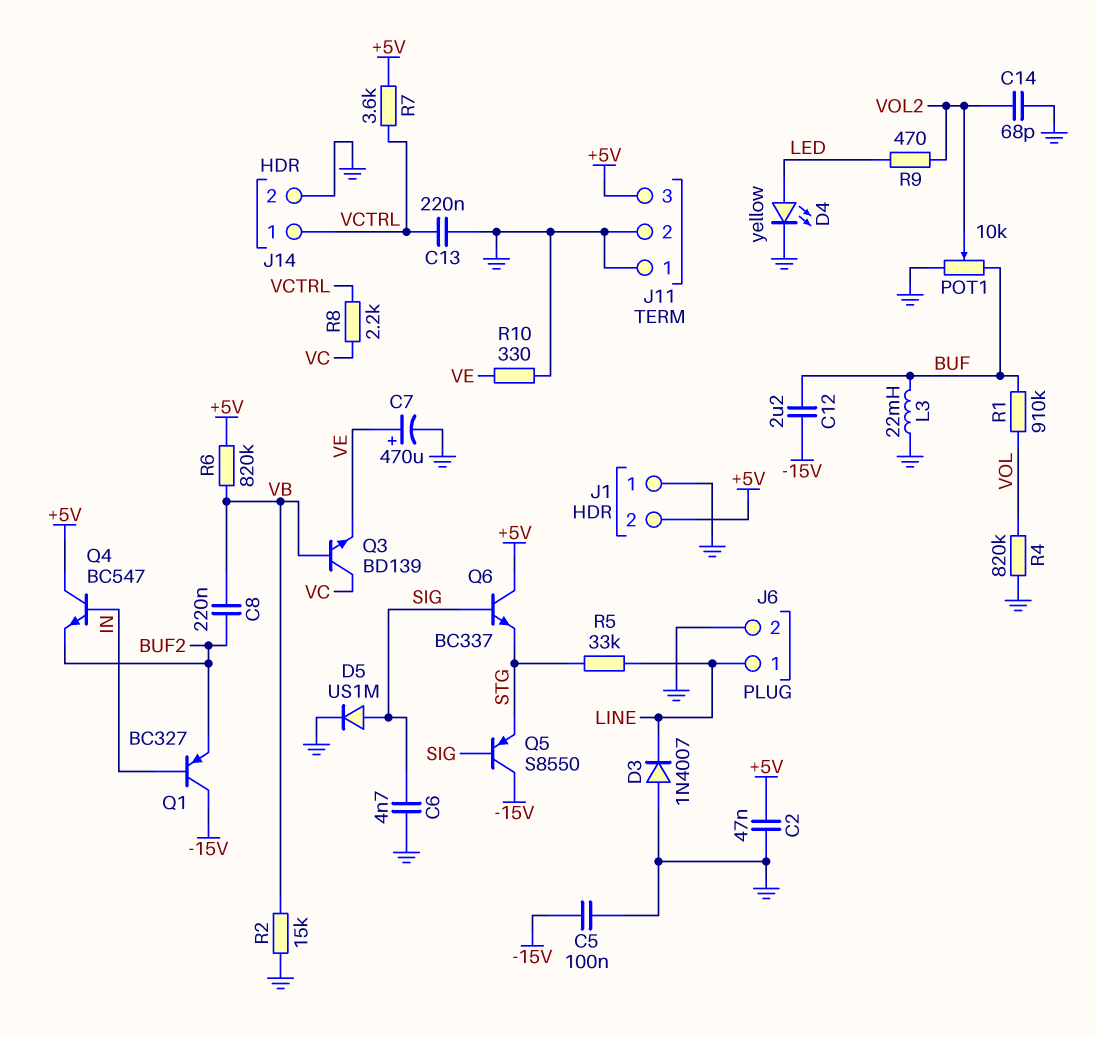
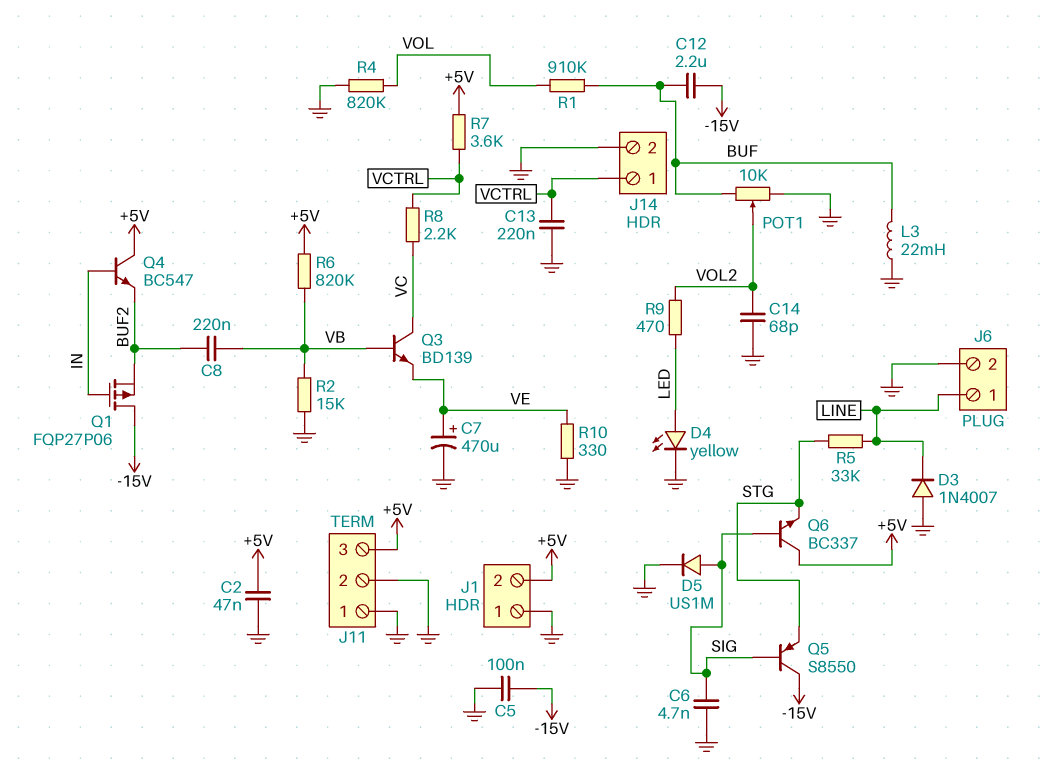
Q1: PNP BC327 (B IN, C -15V, E BUF2) -> PMOS FQP27P06 (G IN, D -15V, S BUF2)

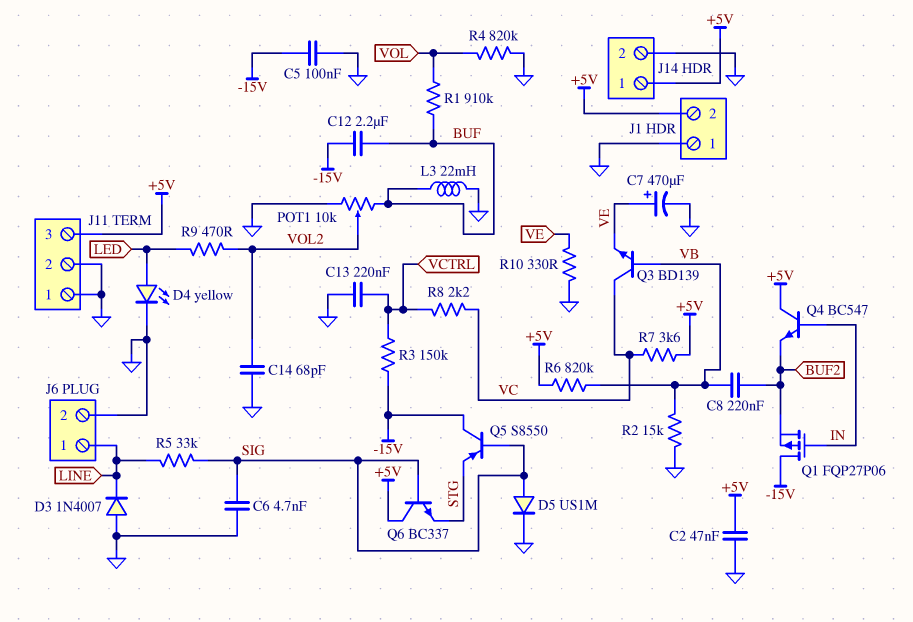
J14 pin 1: VCTRL -> +5V
R3: none -> 150k (-15V, VCTRL)
R5: 33k (LINE, STG) -> 33k (LINE, SIG)
R7: 3.6k (+5V, VCTRL) -> 3.6k (+5V, VC)

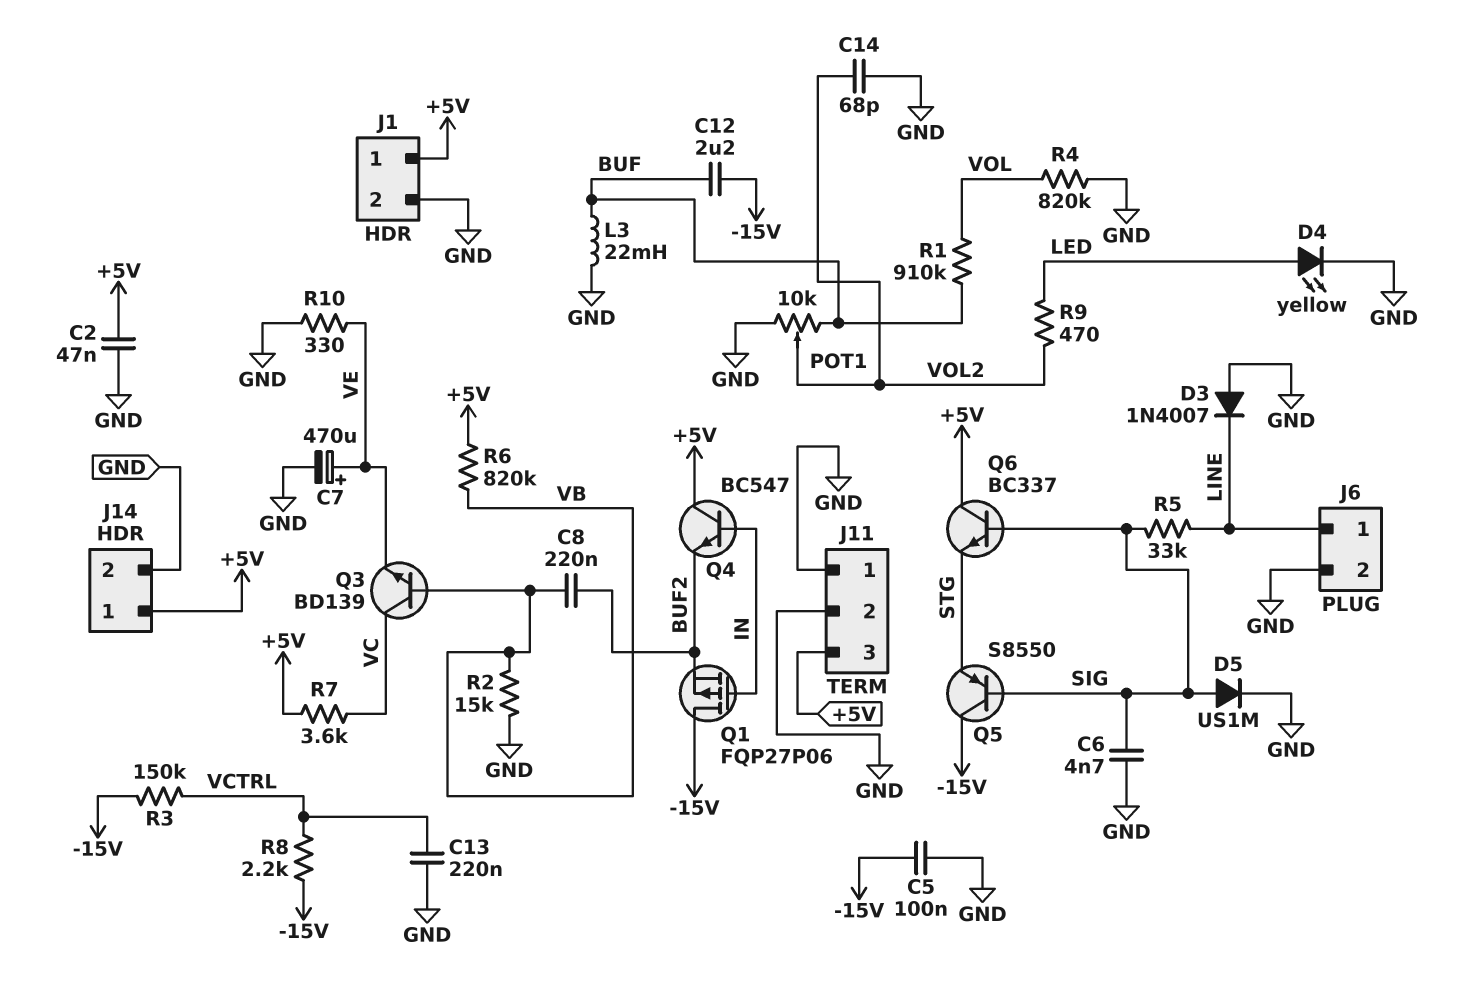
J1 pin 1: GND -> +5V
J1 pin 2: +5V -> GND
R8: 2.2k (VC, VCTRL) -> 2.2k (-15V, VCTRL)

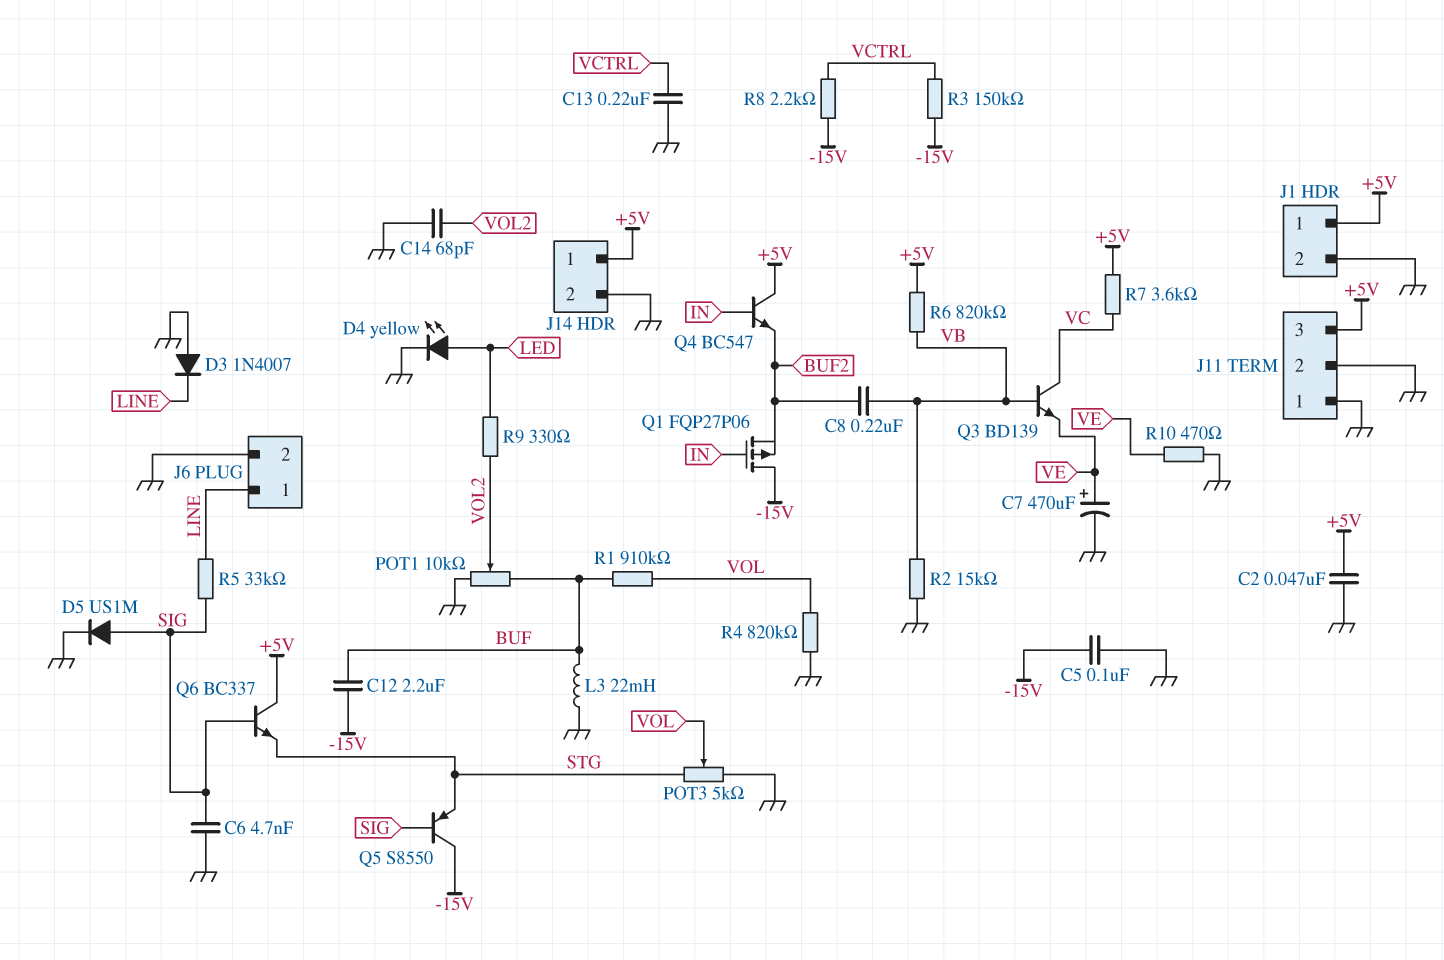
POT3: none -> 5k (GND, STG, wiper VOL)
R9: 470 (LED, VOL2) -> 330 (LED, VOL2)
R10: 330 (GND, VE) -> 470 (GND, VE)

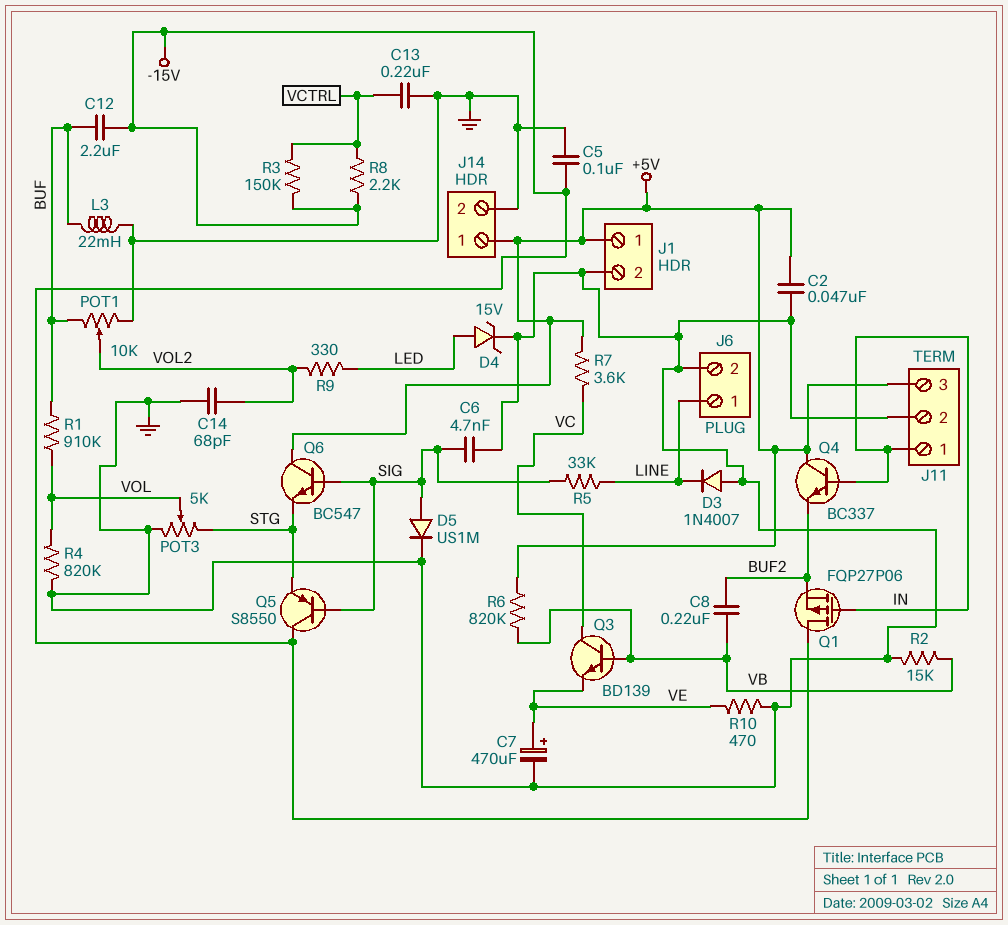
D4: LED yellow (A LED, K GND) -> zener 15V (A LED, K GND)
J11 pin 1: GND -> IN
Q4: NPN BC547 (B IN, C +5V, E BUF2) -> NPN BC337 (B IN, C +5V, E BUF2)
Q6: NPN BC337 (B SIG, C +5V, E STG) -> NPN BC547 (B SIG, C +5V, E STG)

